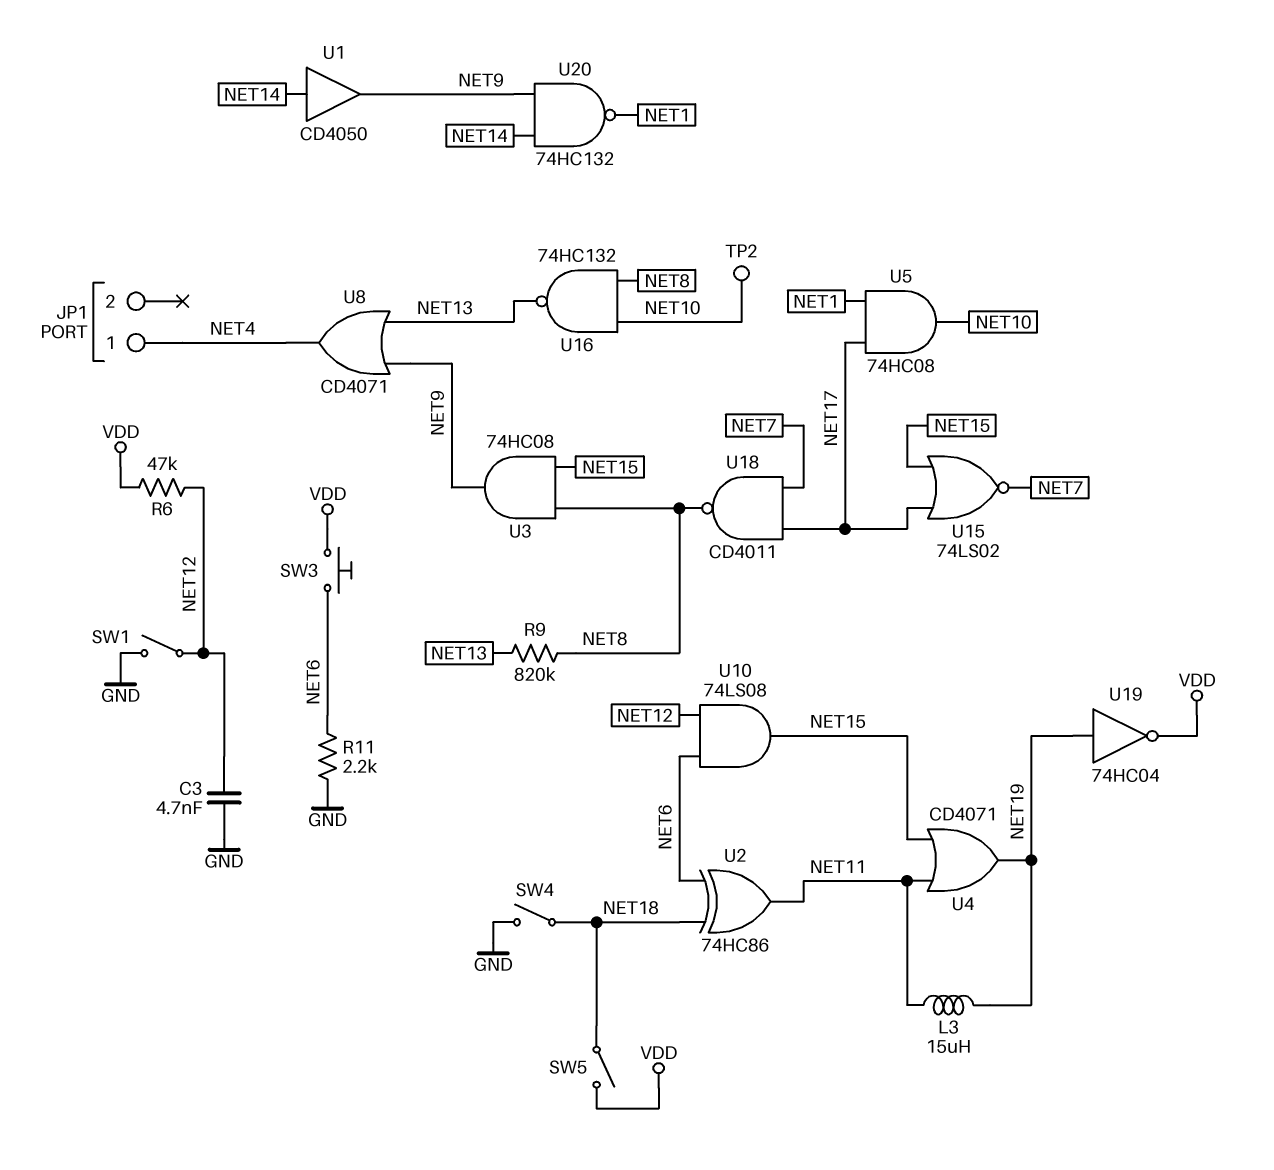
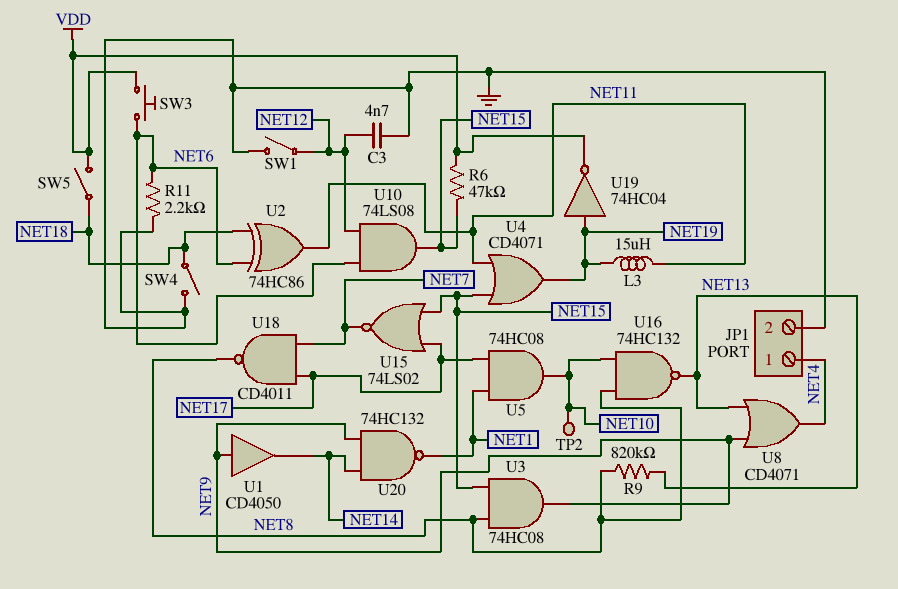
JP1 pin 2: none -> GND
R6: 47k (NET12, VDD) -> 47k (NET15, VDD)
U1: buffer CD4050 (in NET14, out NET9) -> buffer CD4050 (in NET9, out NET14)

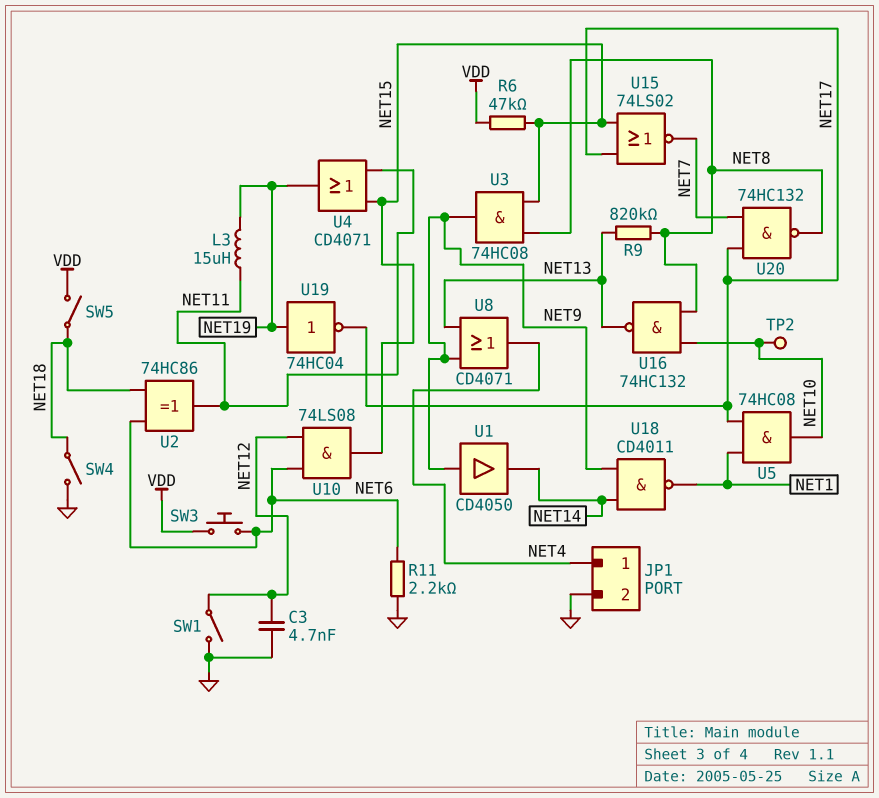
U18: NAND CD4011 (in NET7, in NET17, out NET8) -> NAND CD4011 (in NET9, in NET14, out NET1)
U19: NOT 74HC04 (in NET19, out VDD) -> NOT 74HC04 (in NET19, out NET17)
U20: NAND 74HC132 (in NET9, in NET14, out NET1) -> NAND 74HC132 (in NET7, in NET17, out NET8)

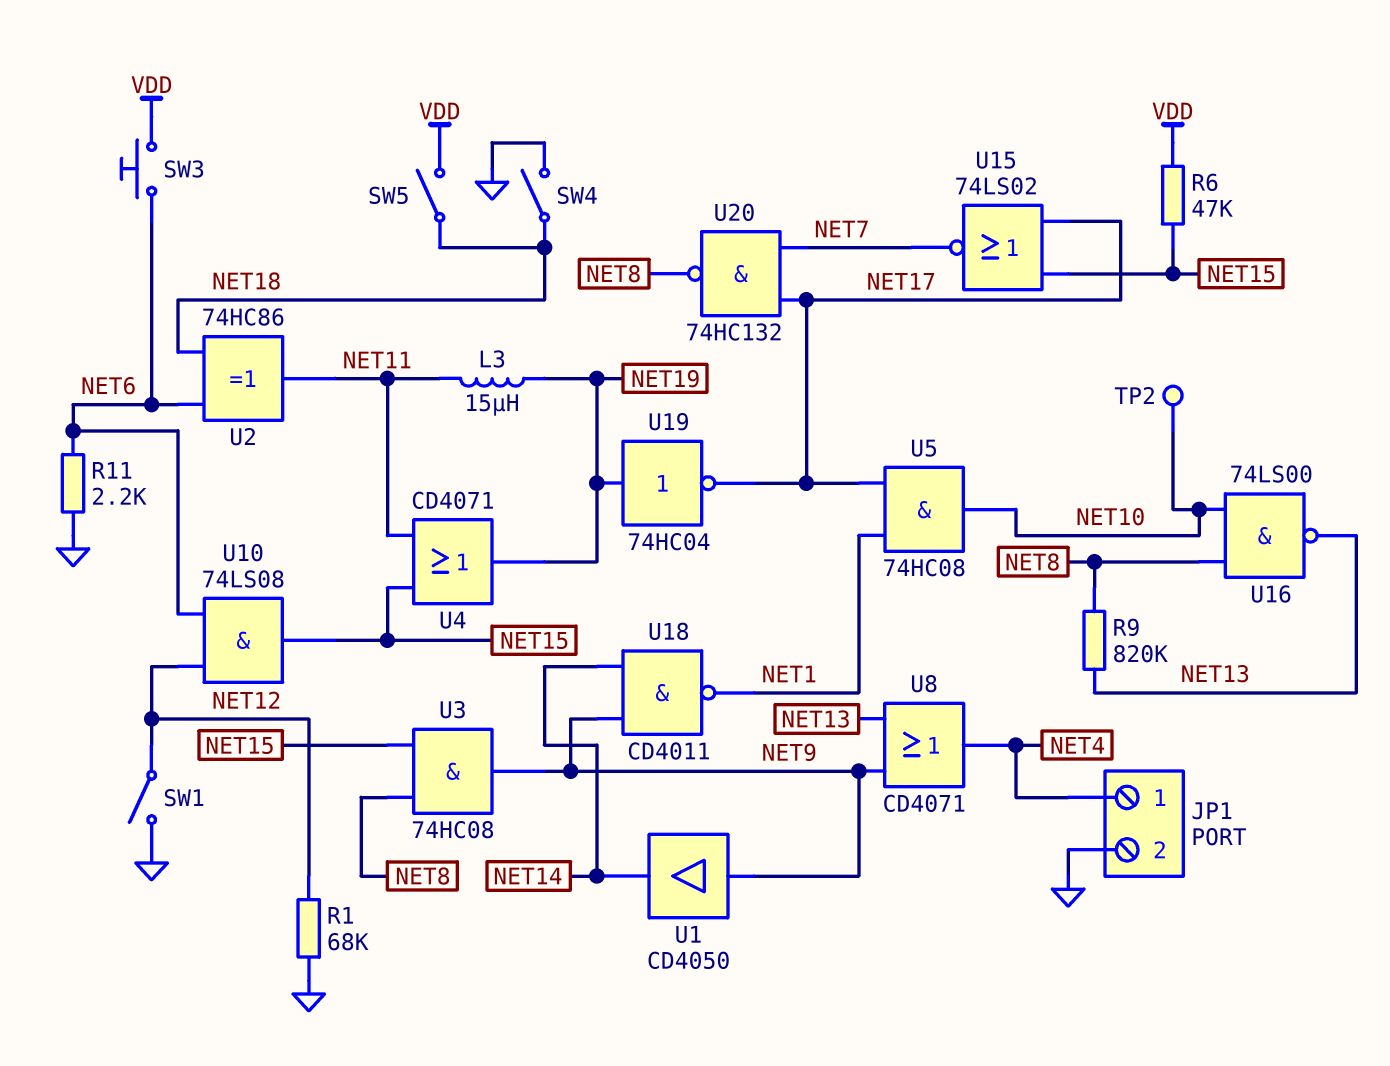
C3: 4.7nF (GND, NET12) -> none
R1: none -> 68k (GND, NET12)
U16: NAND 74HC132 (in NET8, in NET10, out NET13) -> NAND 74LS00 (in NET8, in NET10, out NET13)

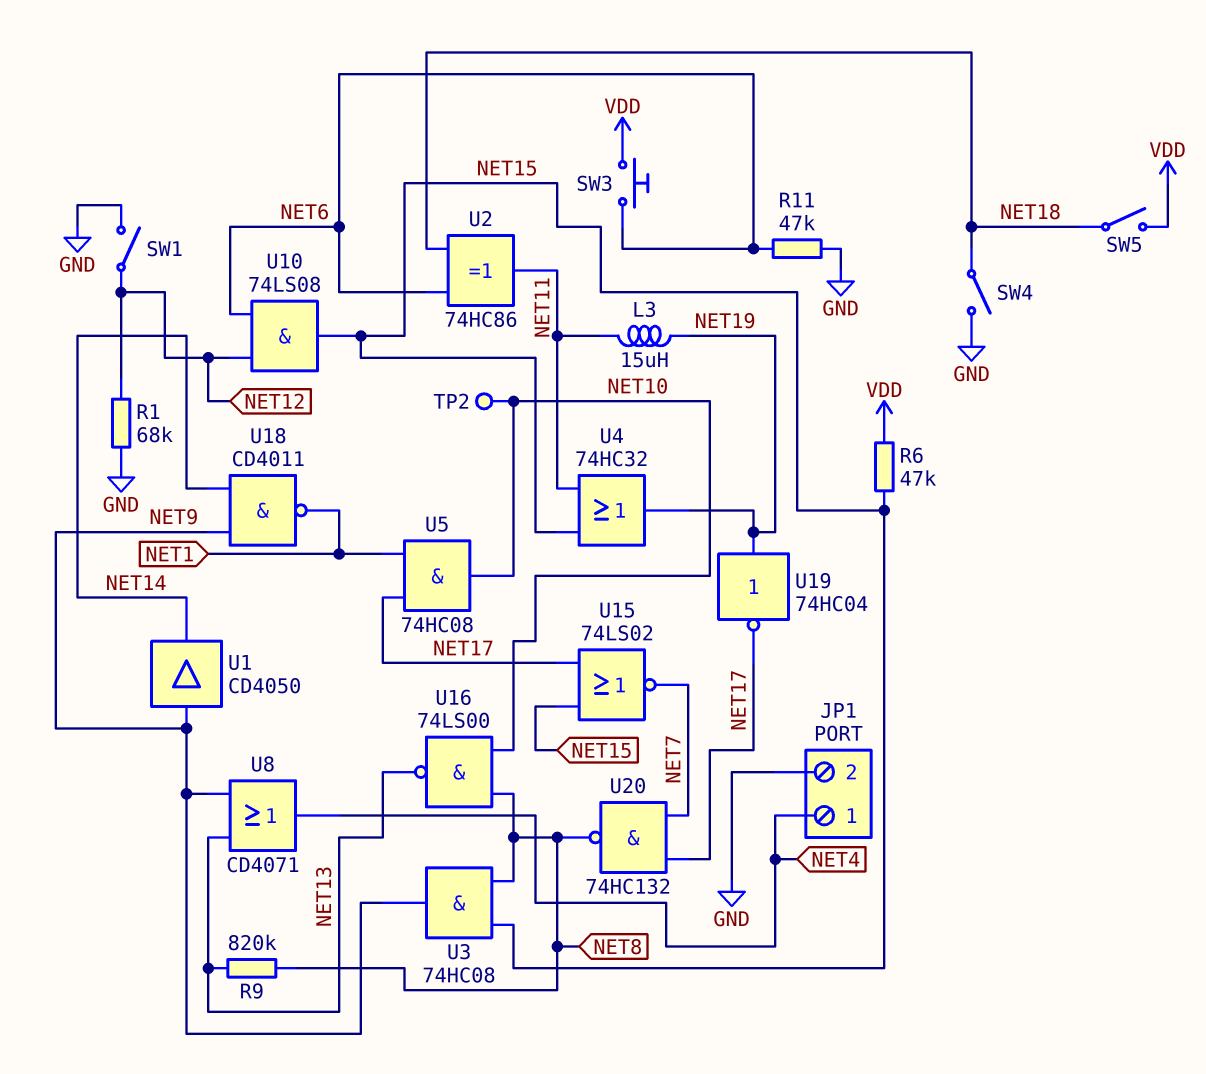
R11: 2.2k (GND, NET6) -> 47k (GND, NET6)
U4: OR CD4071 (in NET11, in NET15, out NET19) -> OR 74HC32 (in NET11, in NET15, out NET19)

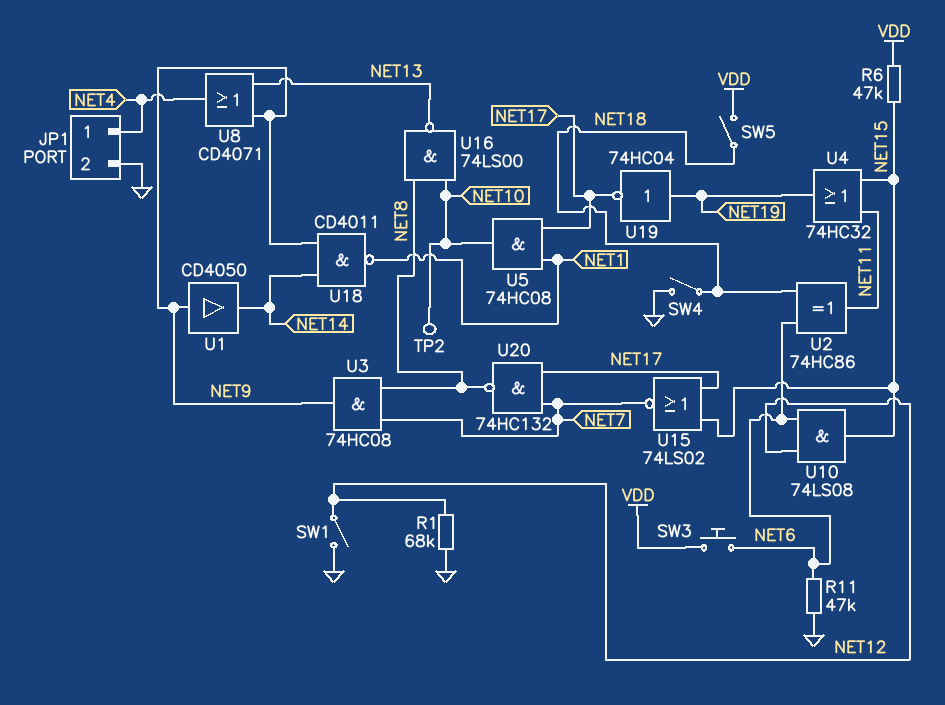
L3: 15uH (NET11, NET19) -> none
R9: 820k (NET8, NET13) -> none
U3: AND 74HC08 (in NET8, in NET15, out NET9) -> AND 74HC08 (in NET7, in NET8, out NET9)

